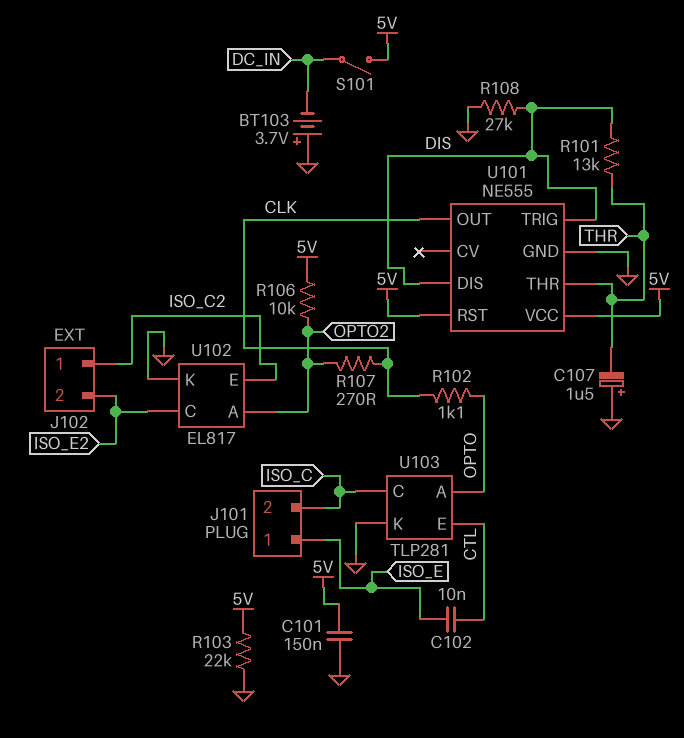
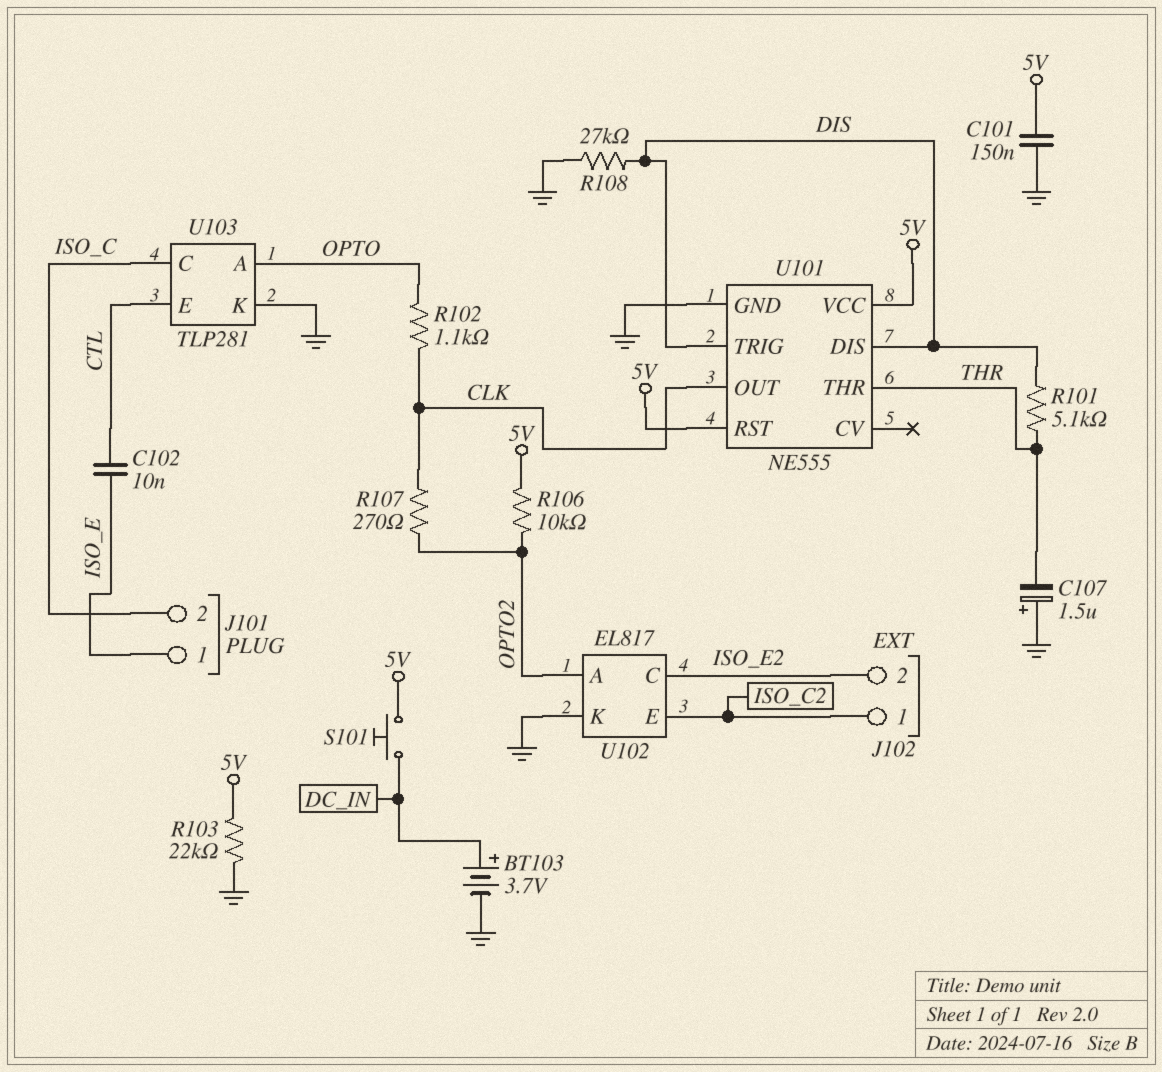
BT103: 3.7V (plus GND, minus DC_IN) -> 3.7V (plus DC_IN, minus GND)
R101: 13k (DIS, THR) -> 5.1k (DIS, THR)
S101: switch (5V, DC_IN) -> button (5V, DC_IN)

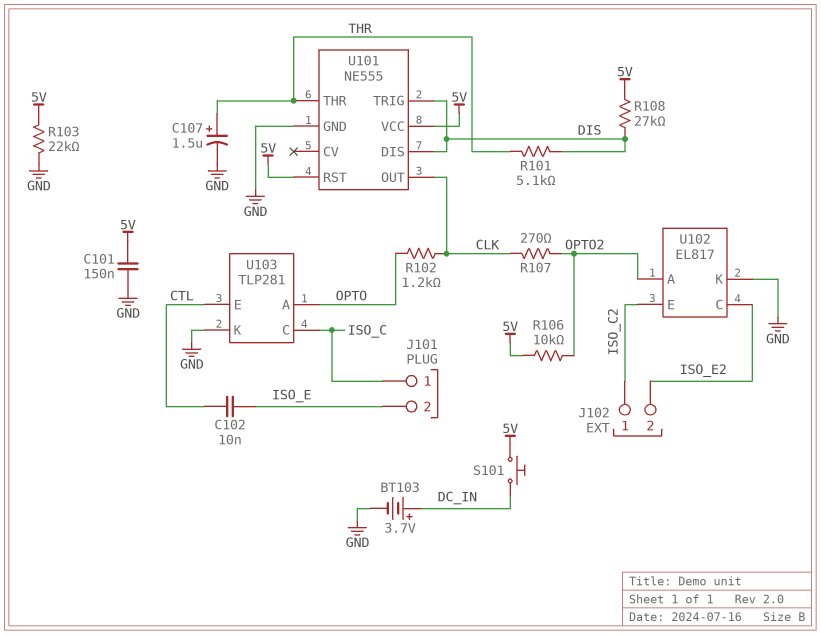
C107: 1.5uF (plus GND, minus THR) -> 1.5uF (plus THR, minus GND)
J101 pin 1: ISO_E -> ISO_C
J101 pin 2: ISO_C -> ISO_E
R102: 1.1k (CLK, OPTO) -> 1.2k (CLK, OPTO)
R108: 27k (DIS, GND) -> 27k (5V, DIS)

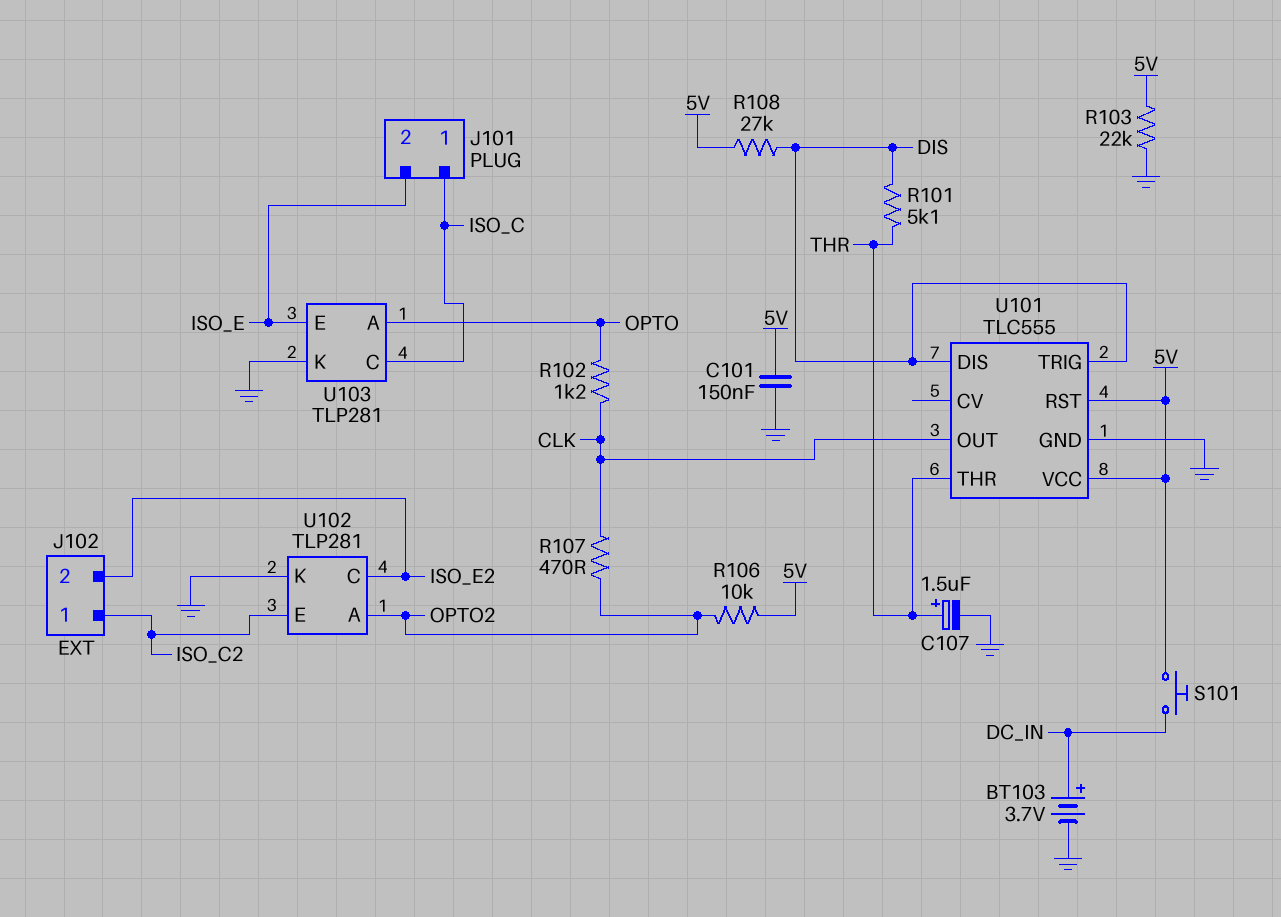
C102: 10nF (CTL, ISO_E) -> none
R107: 270 (CLK, OPTO2) -> 470 (CLK, OPTO2)
U101: NE555 -> TLC555
U102: EL817 -> TLP281
U103 pin E: CTL -> ISO_E

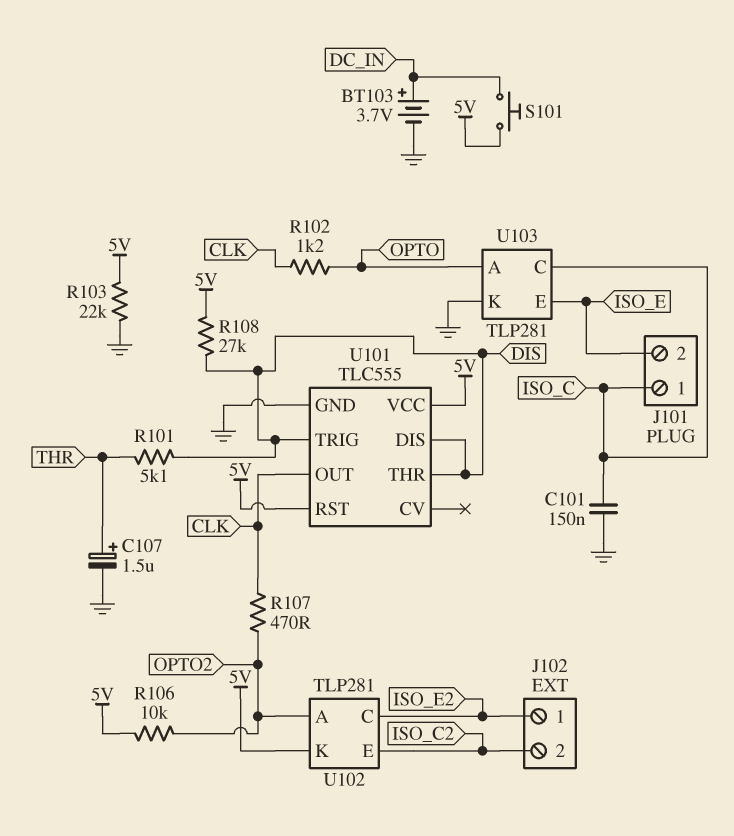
C101: 150nF (5V, GND) -> 150nF (GND, ISO_C)
J102 pin 1: ISO_C2 -> ISO_E2
J102 pin 2: ISO_E2 -> ISO_C2
U101 pin THR: THR -> DIS
U102 pin K: GND -> 5V

